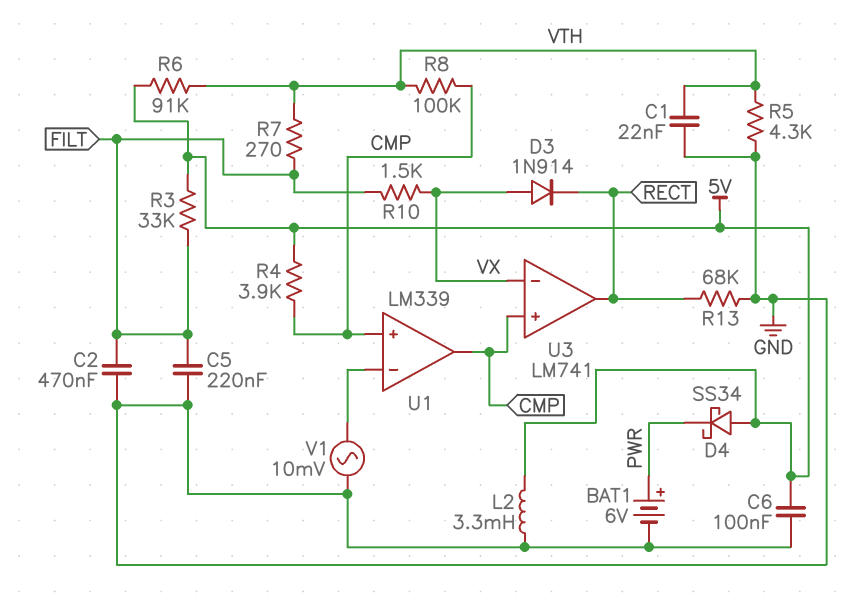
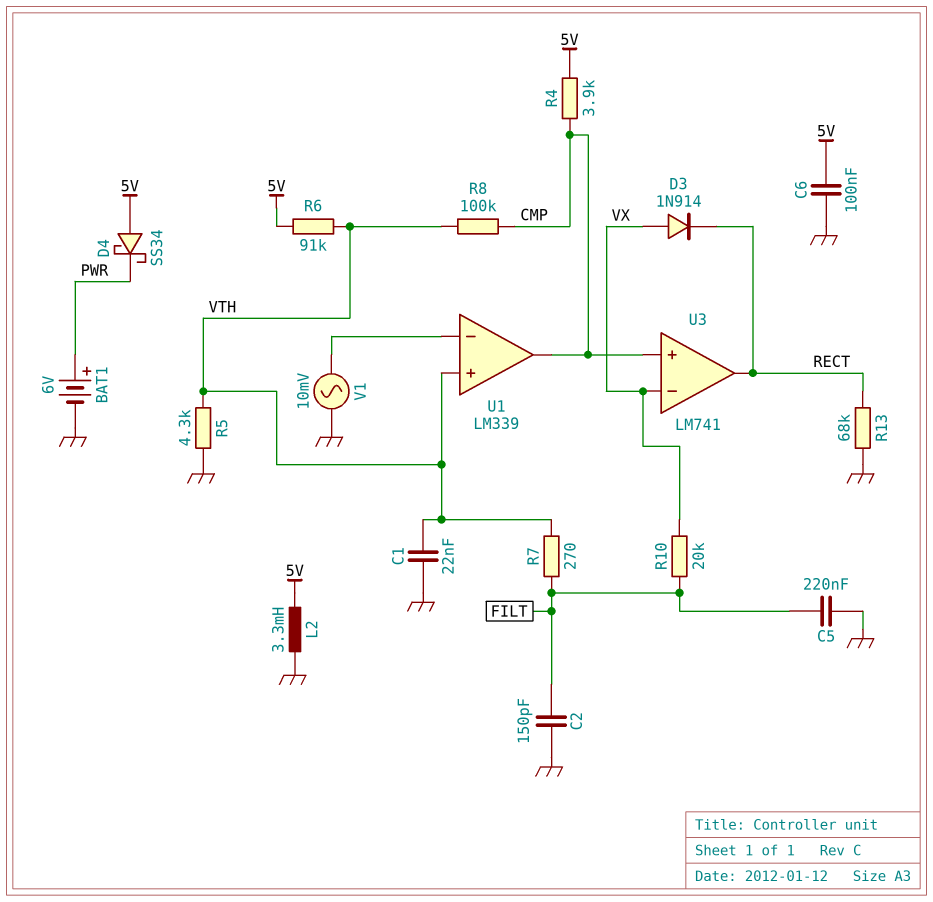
C2: 470nF (FILT, GND) -> 150pF (FILT, GND)
R3: 33k (5V, FILT) -> none
R10: 1.5k (FILT, VX) -> 20k (FILT, VX)
U1 pin in+: CMP -> VTH

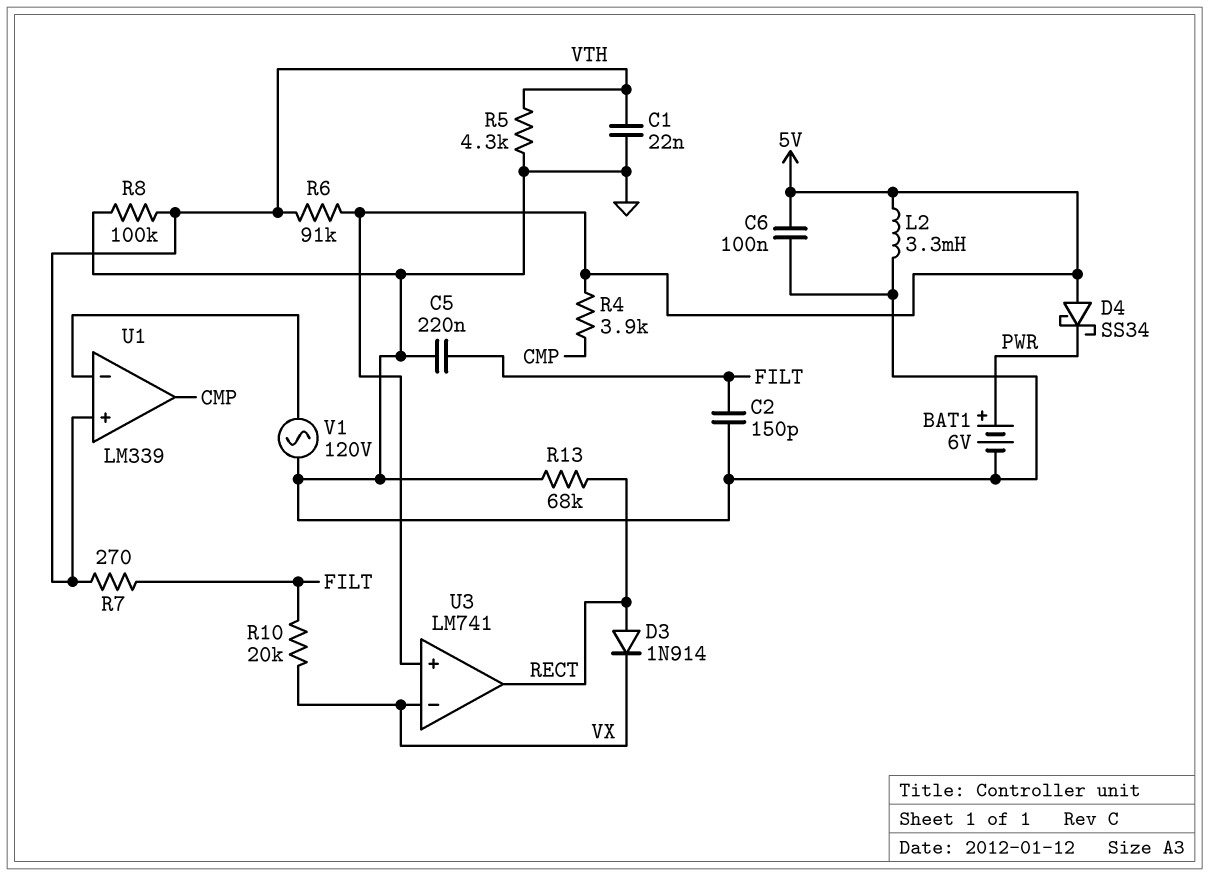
D3: diode 1N914 (A VX, K RECT) -> diode 1N914 (A RECT, K VX)
R8: 100k (CMP, VTH) -> 100k (GND, VTH)
U3 pin in+: CMP -> 5V
V1: AC 10mV (GND, U1/in-) -> AC 120V (GND, U1/in-)

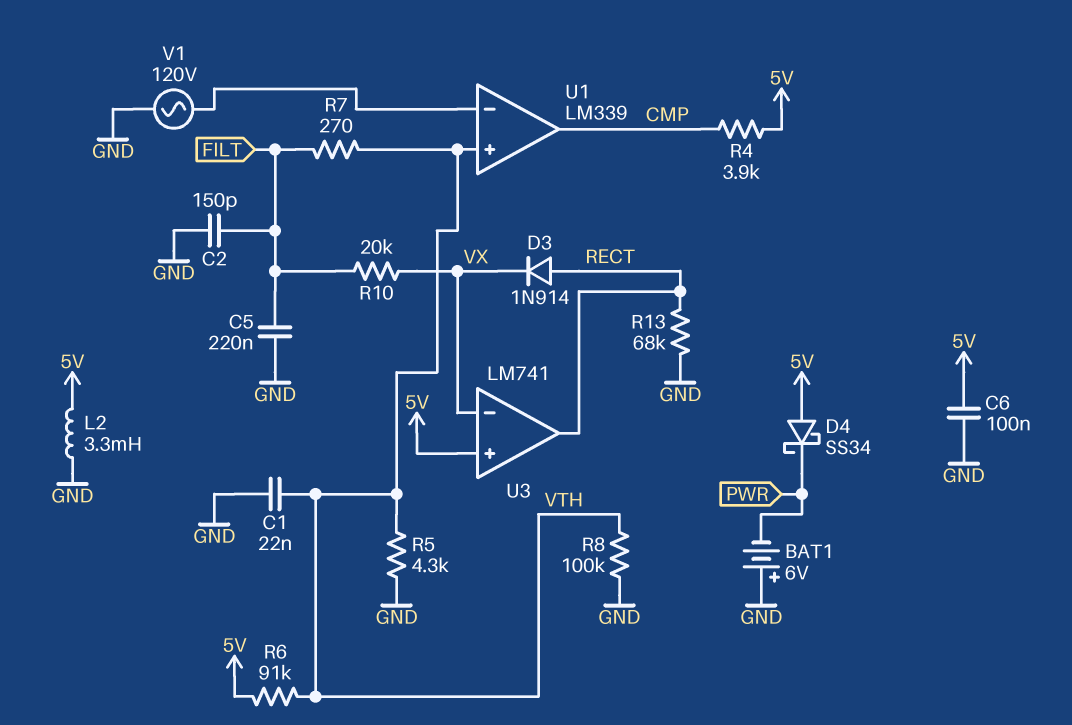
BAT1: 6V (plus PWR, minus GND) -> 6V (plus GND, minus PWR)

